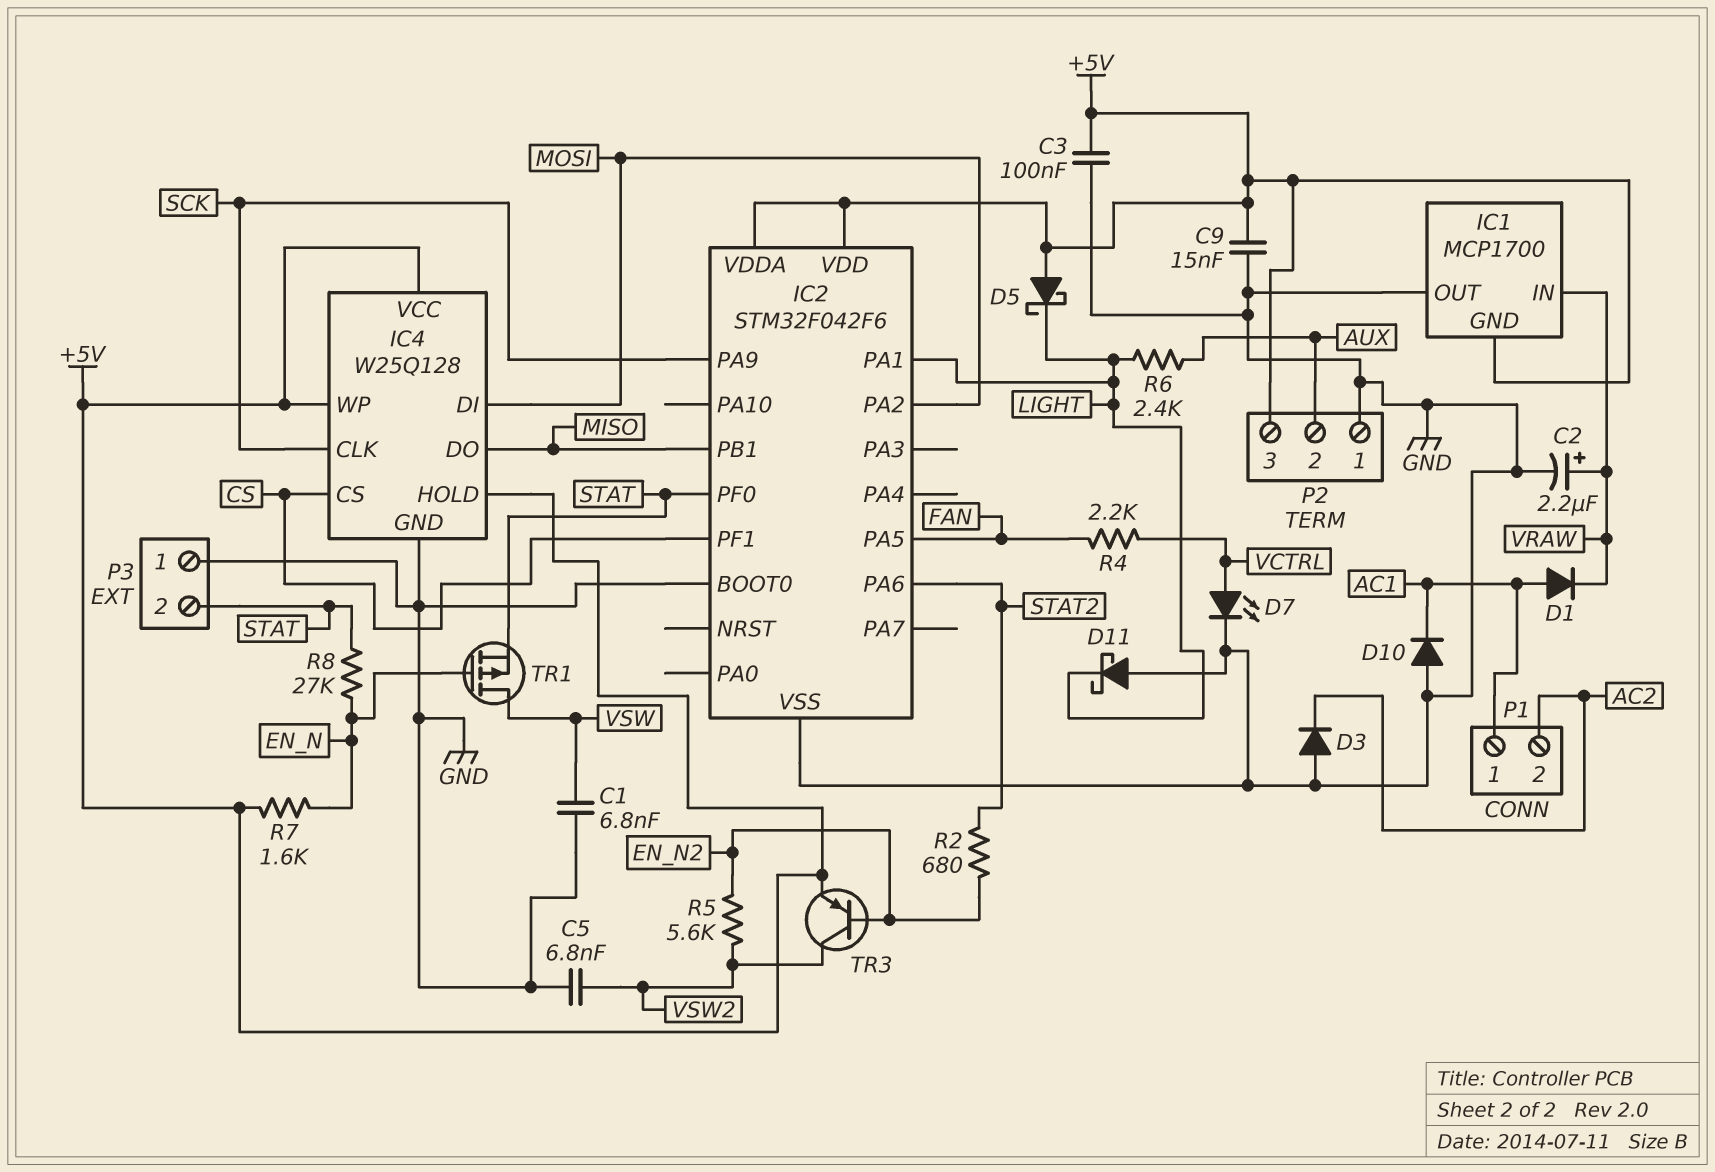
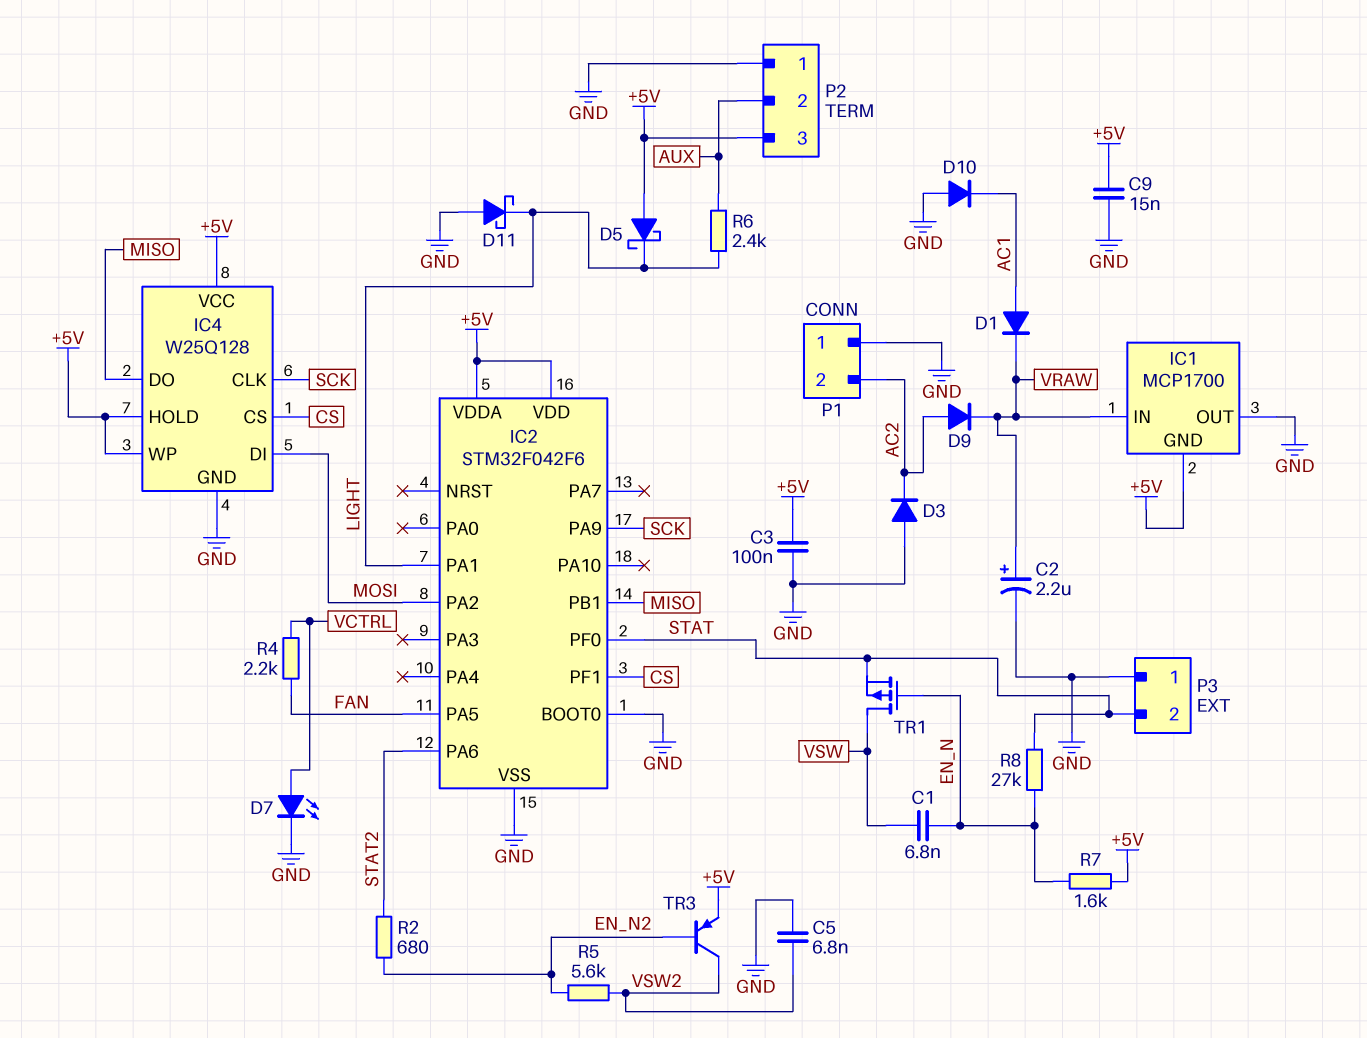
C1: 6.8nF (GND, VSW) -> 6.8nF (EN_N, VSW)
D9: none -> diode (A AC2, K VRAW)
P1 pin 1: AC1 -> GND

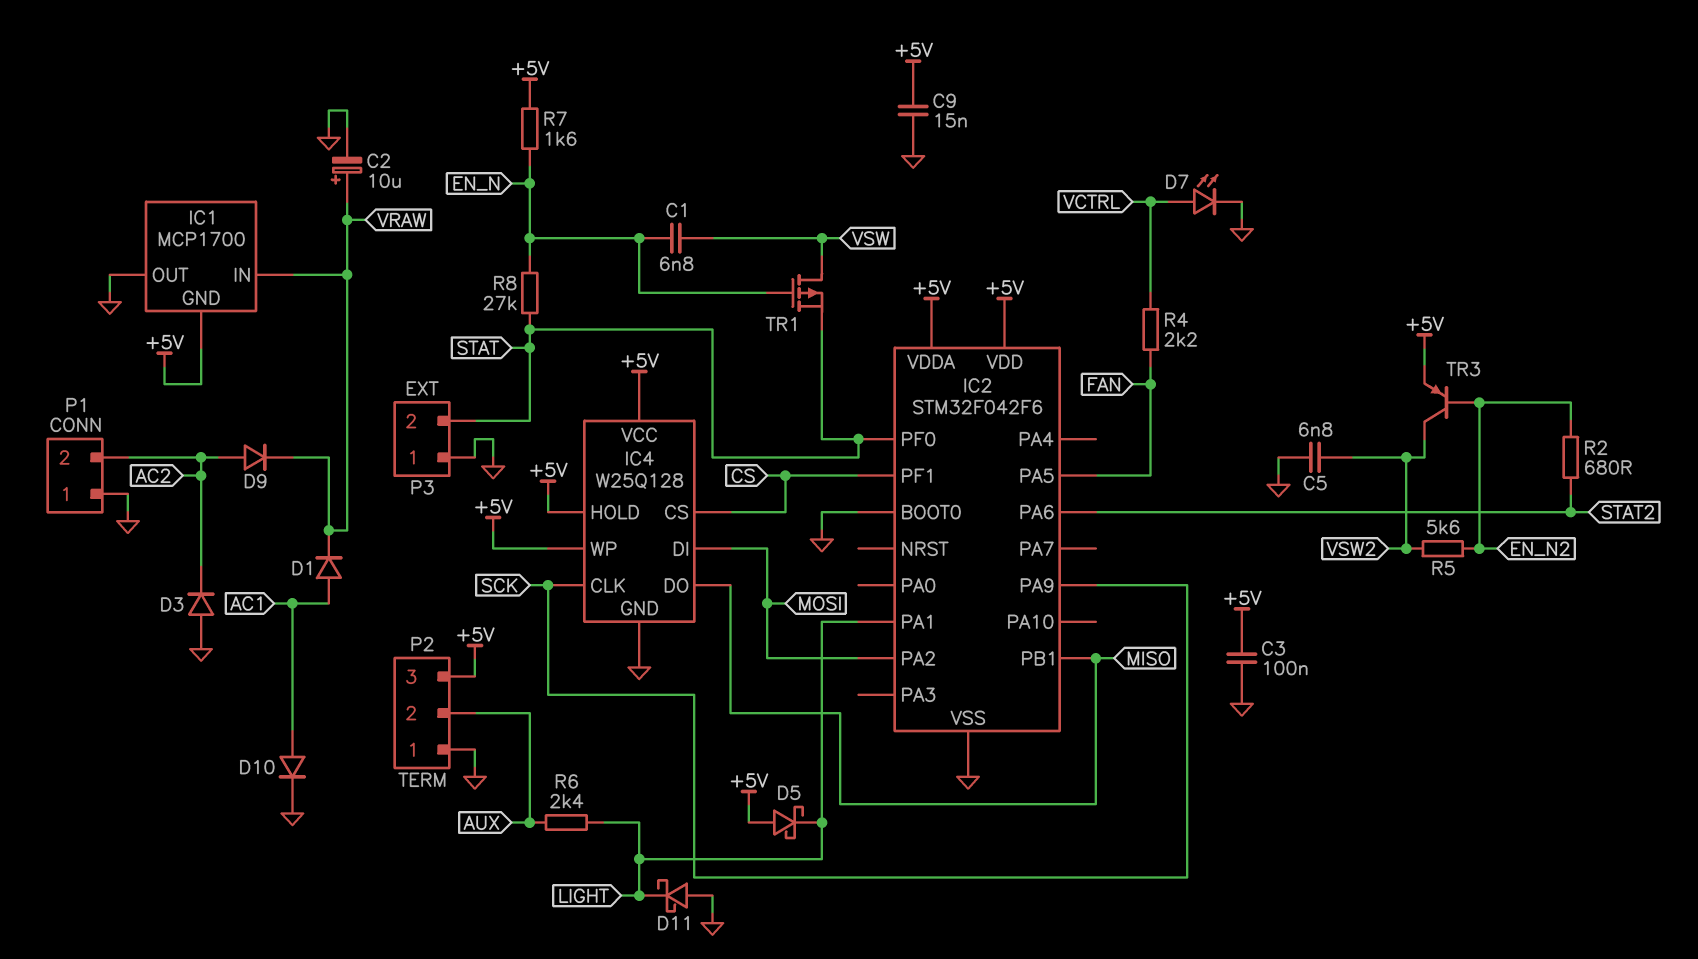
C2: 2.2uF (plus VRAW, minus GND) -> 10uF (plus VRAW, minus GND)
D10: diode (A GND, K AC1) -> diode (A AC1, K GND)

